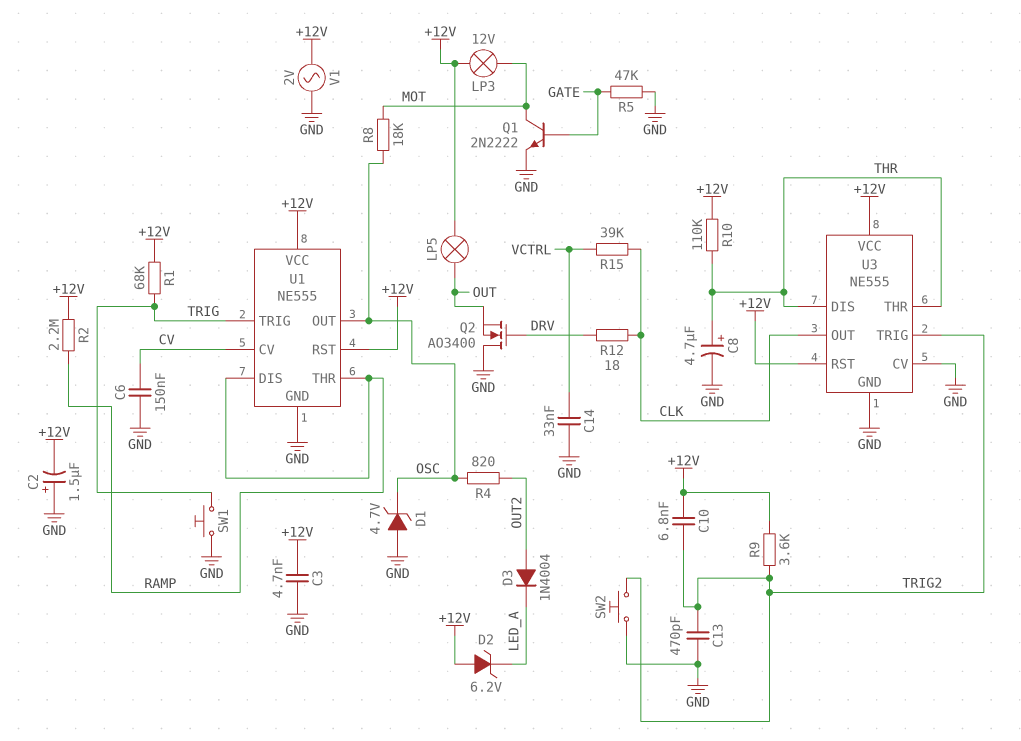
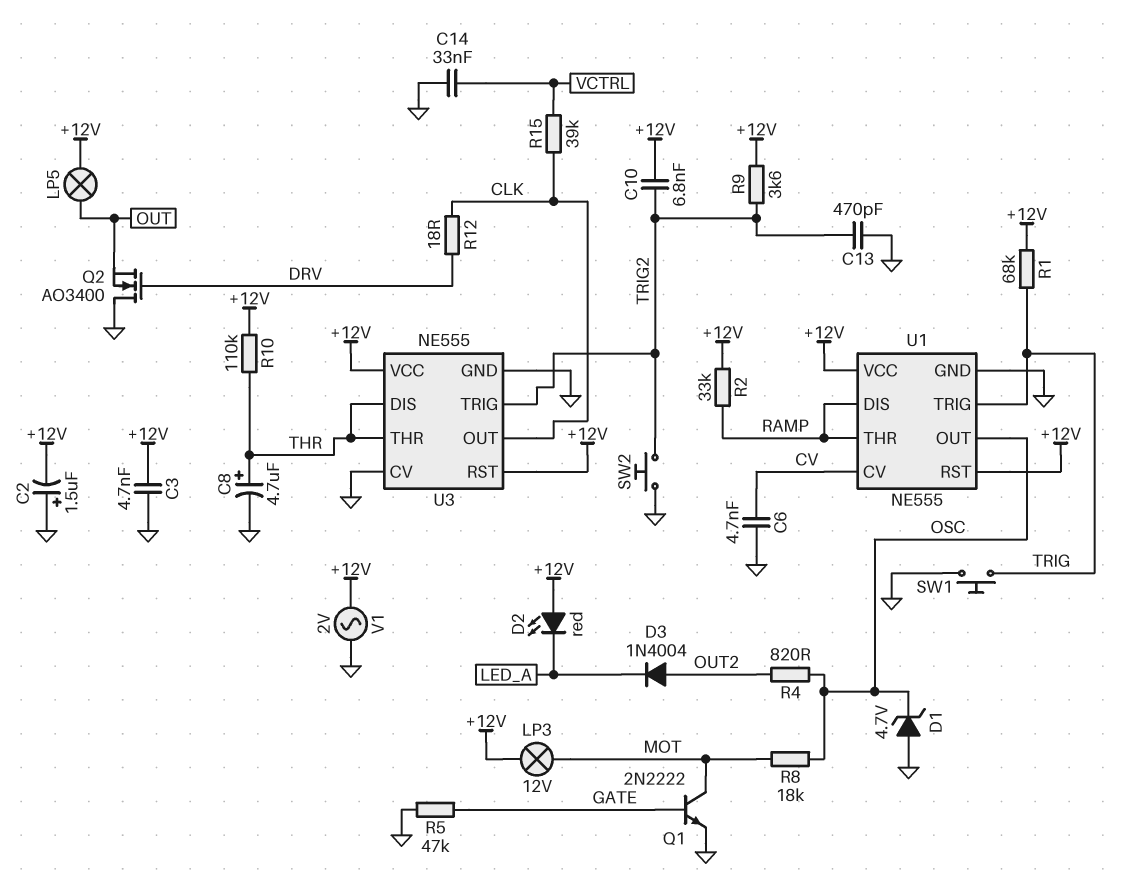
C6: 150nF (CV, GND) -> 4.7nF (CV, GND)
D2: zener 6.2V (A +12V, K LED_A) -> LED red (A +12V, K LED_A)
R2: 2.2M (+12V, RAMP) -> 33k (+12V, RAMP)

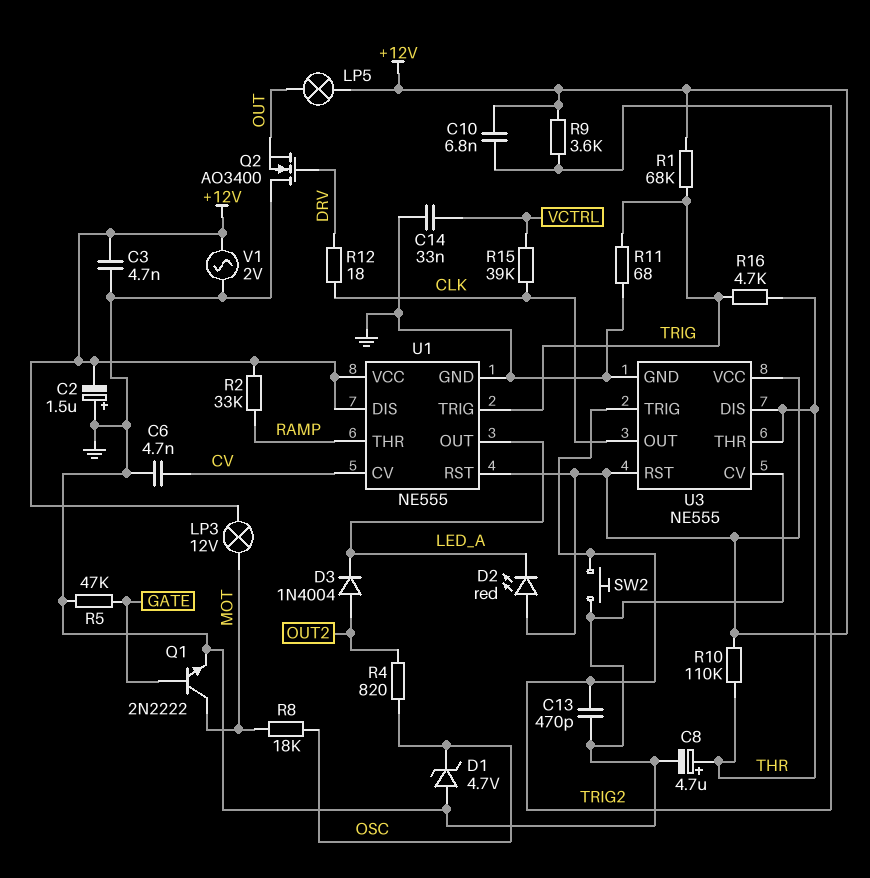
R11: none -> 68 (GND, TRIG)
R16: none -> 4.7k (THR, TRIG)
SW1: button (GND, TRIG) -> none
U1 pin DIS: RAMP -> +12V
U1 pin OUT: OSC -> LED_A

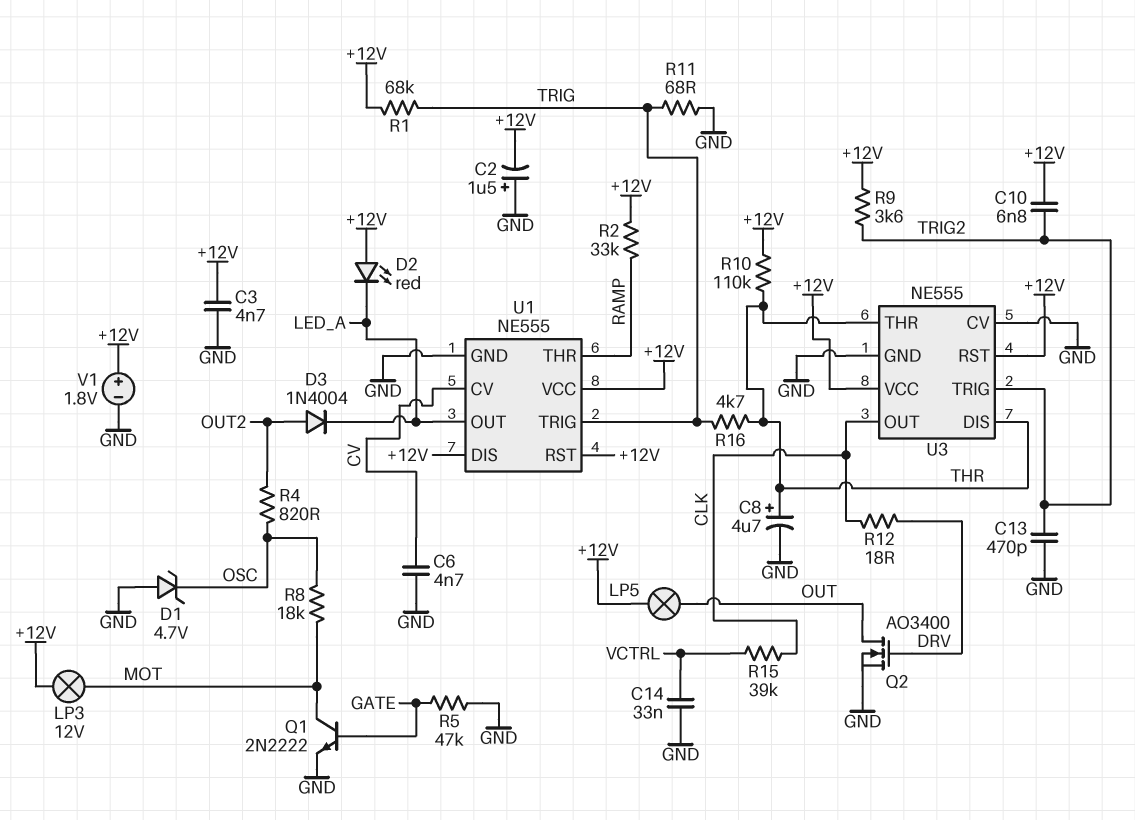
Q2: NMOS AO3400 (G DRV, D GND, S OUT) -> NMOS AO3400 (G DRV, D OUT, S GND)
SW2: button (GND, TRIG2) -> none
V1: AC 2V (+12V, GND) -> 1.8V (plus +12V, minus GND)

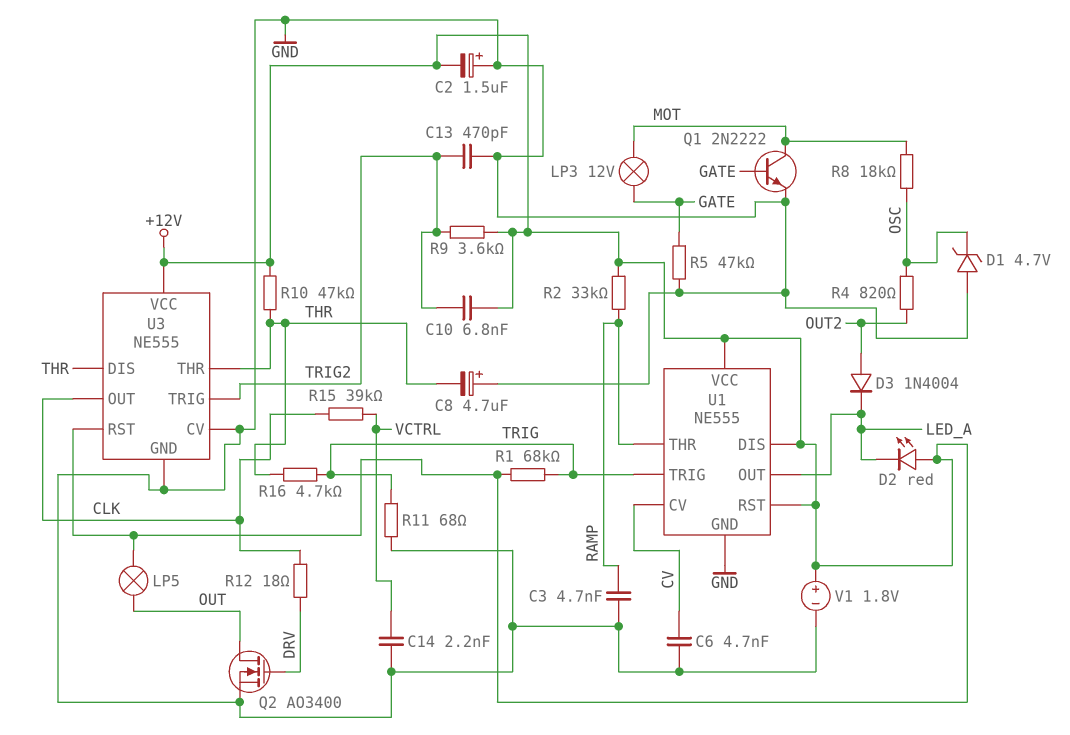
C3: 4.7nF (+12V, GND) -> 4.7nF (GND, RAMP)
C8: 4.7uF (plus THR, minus GND) -> 4.7uF (plus GND, minus THR)
C14: 33nF (GND, VCTRL) -> 2.2nF (GND, VCTRL)
LP3: lamp 12V (+12V, MOT) -> lamp 12V (GATE, MOT)
R10: 110k (+12V, THR) -> 47k (+12V, THR)

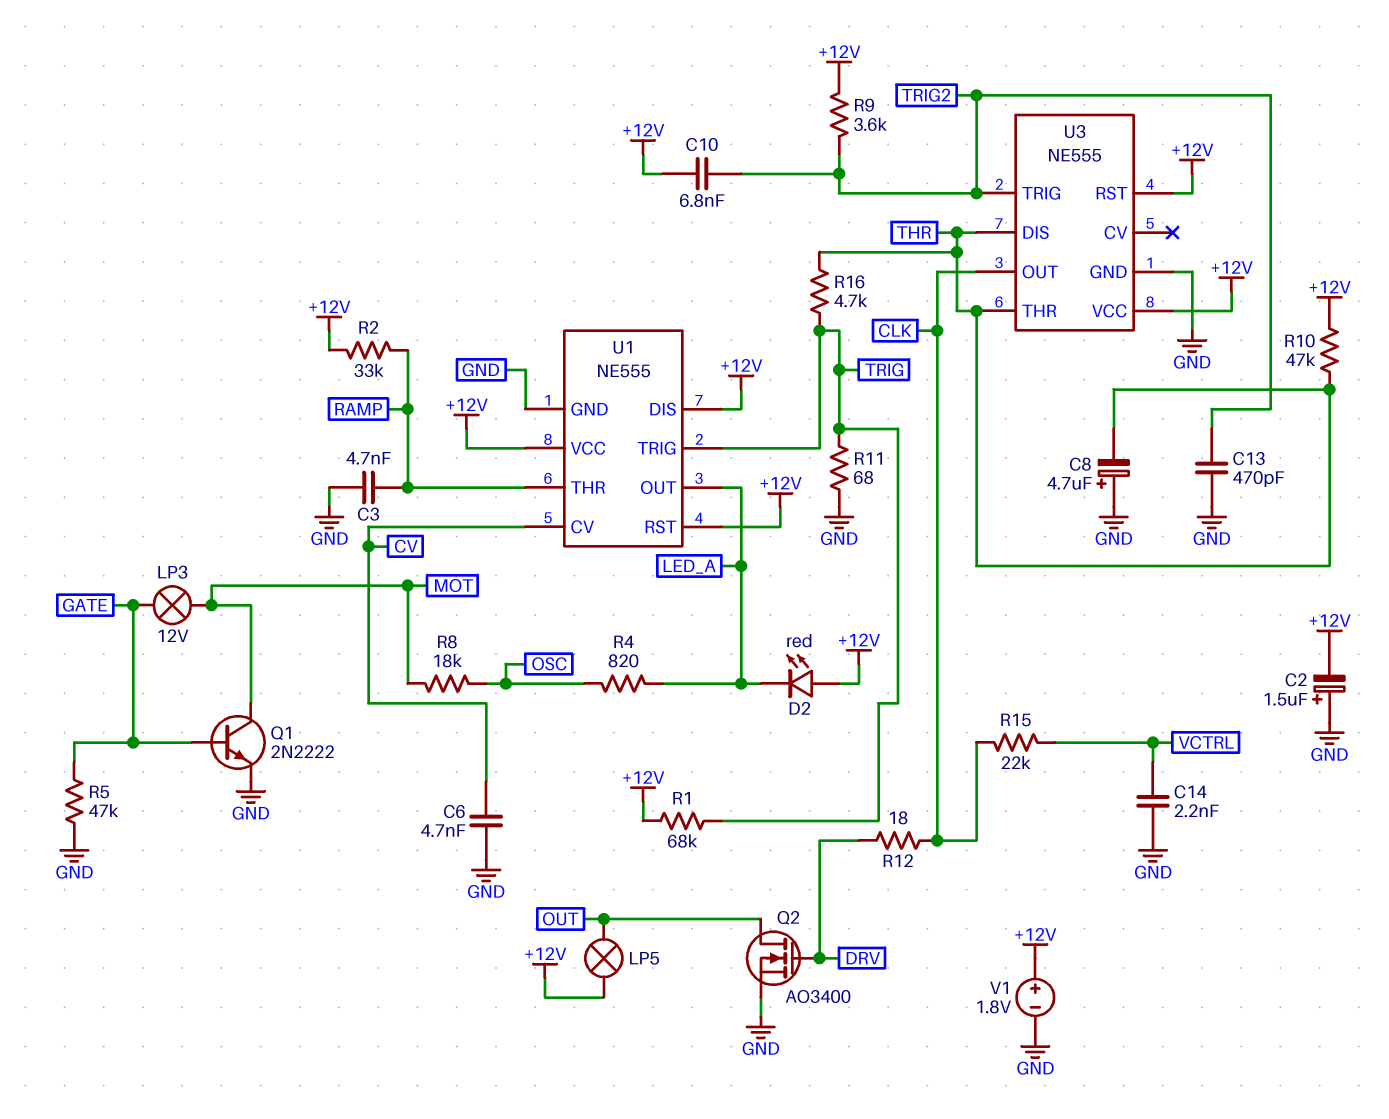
D1: zener 4.7V (A GND, K OSC) -> none
D3: diode 1N4004 (A OUT2, K LED_A) -> none
R4: 820 (OSC, OUT2) -> 820 (LED_A, OSC)
R15: 39k (CLK, VCTRL) -> 22k (CLK, VCTRL)
U3 pin CV: GND -> none

